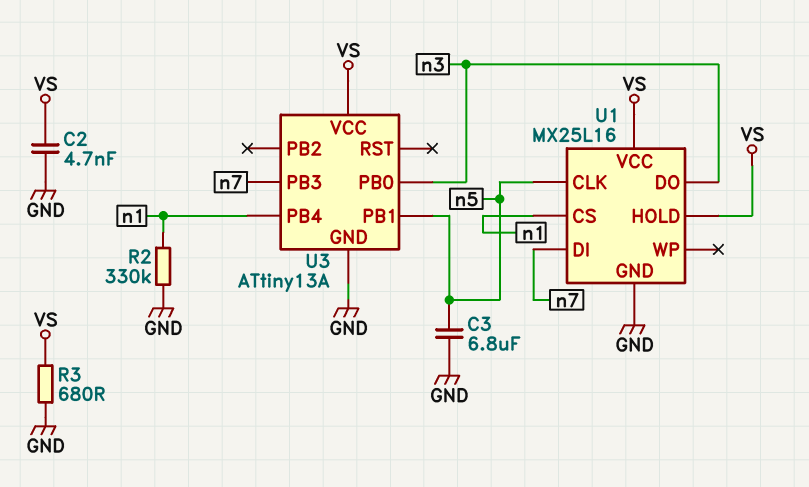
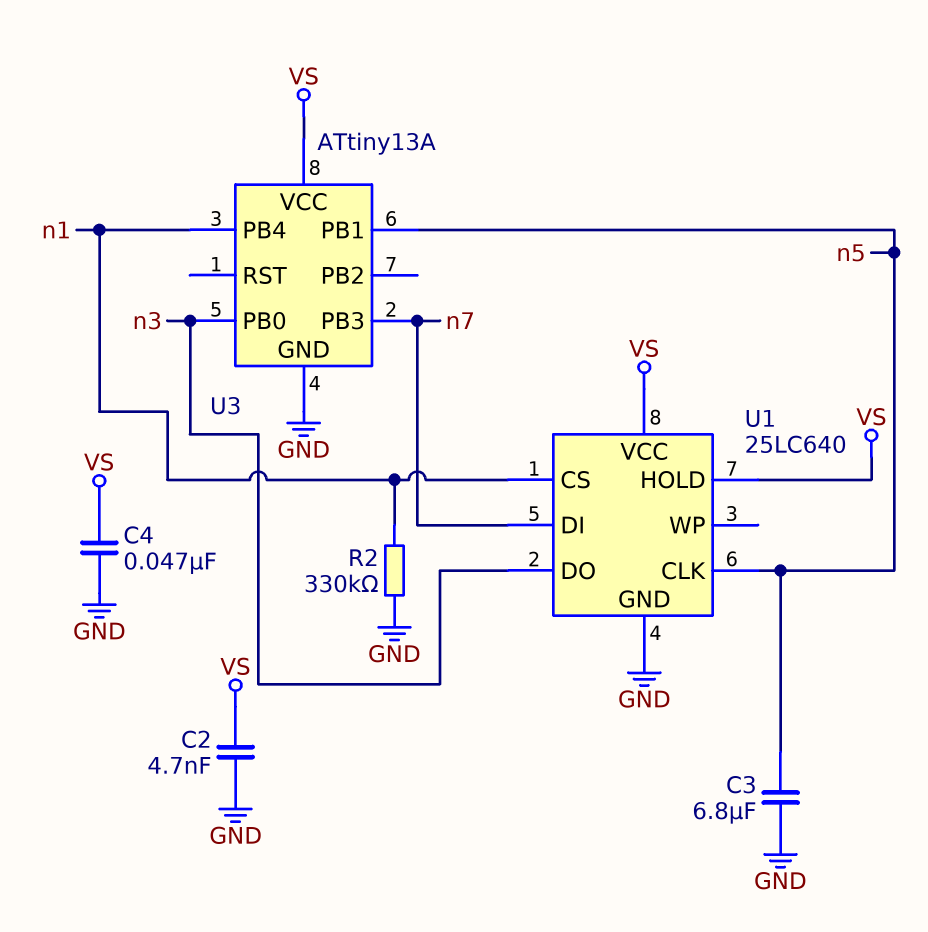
C4: none -> 47nF (GND, VS)
R3: 680 (GND, VS) -> none
U1: MX25L16 -> 25LC640

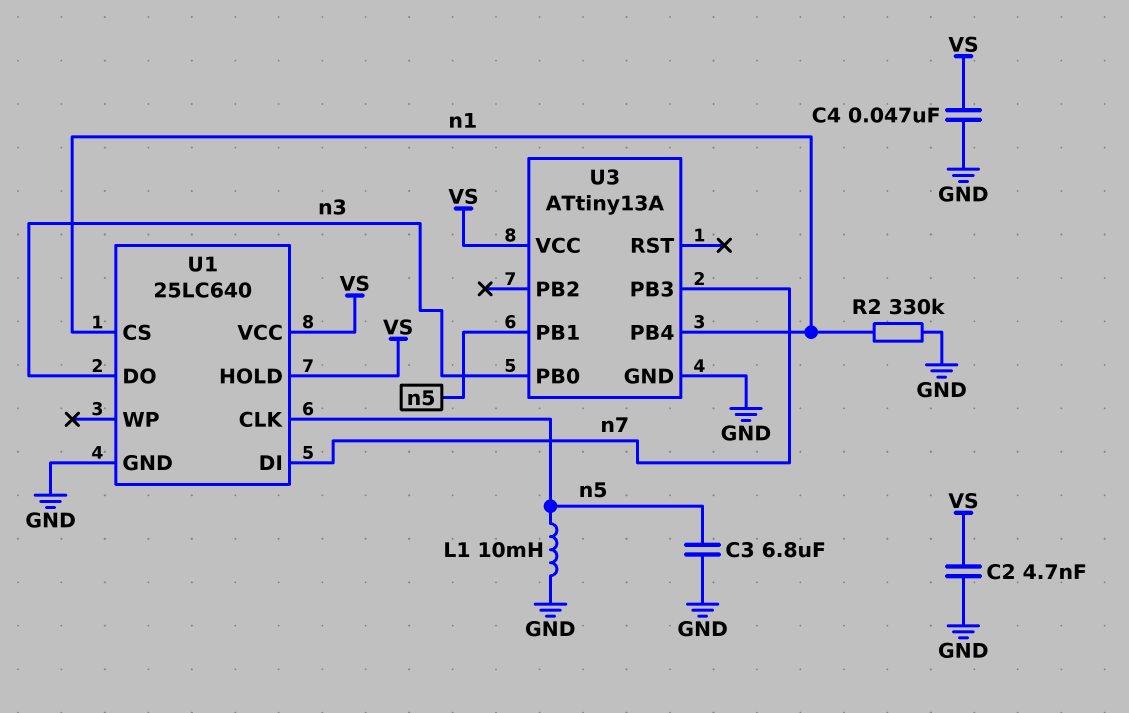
L1: none -> 10mH (GND, n5)

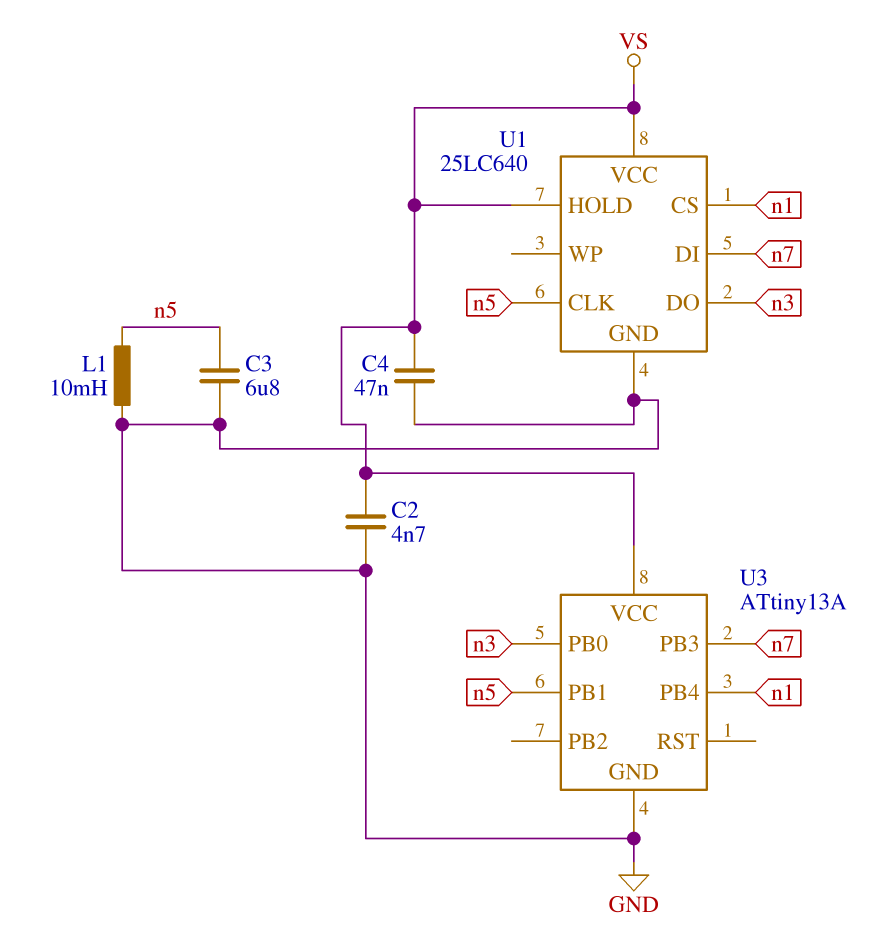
R2: 330k (GND, n1) -> none

